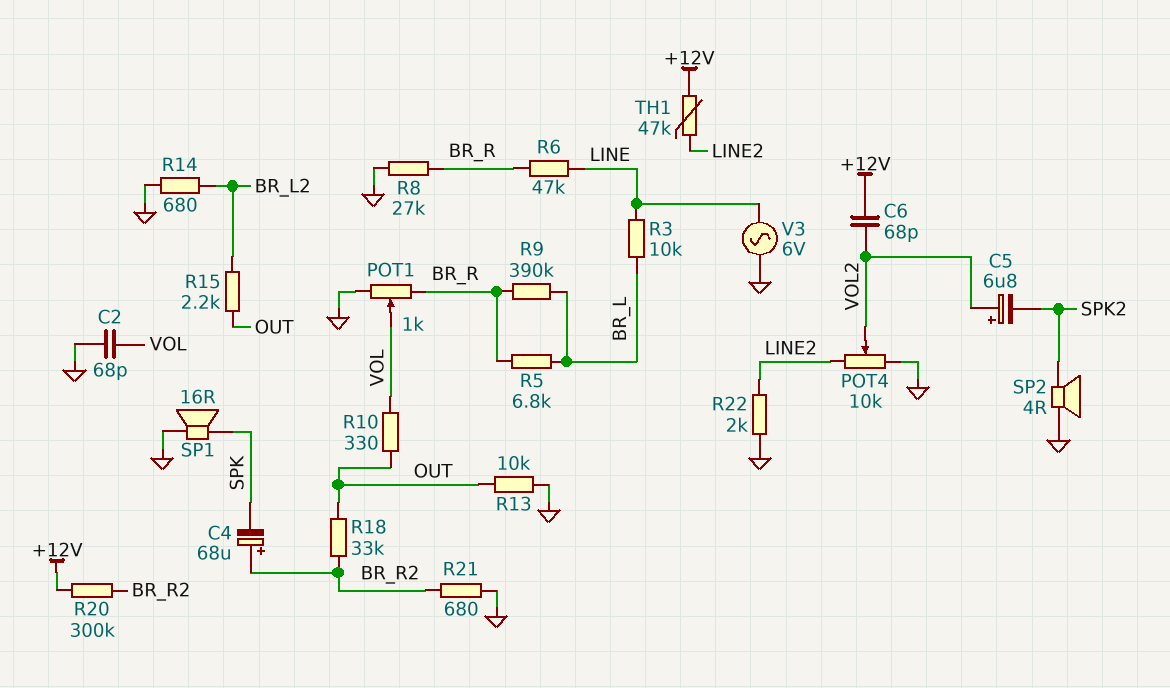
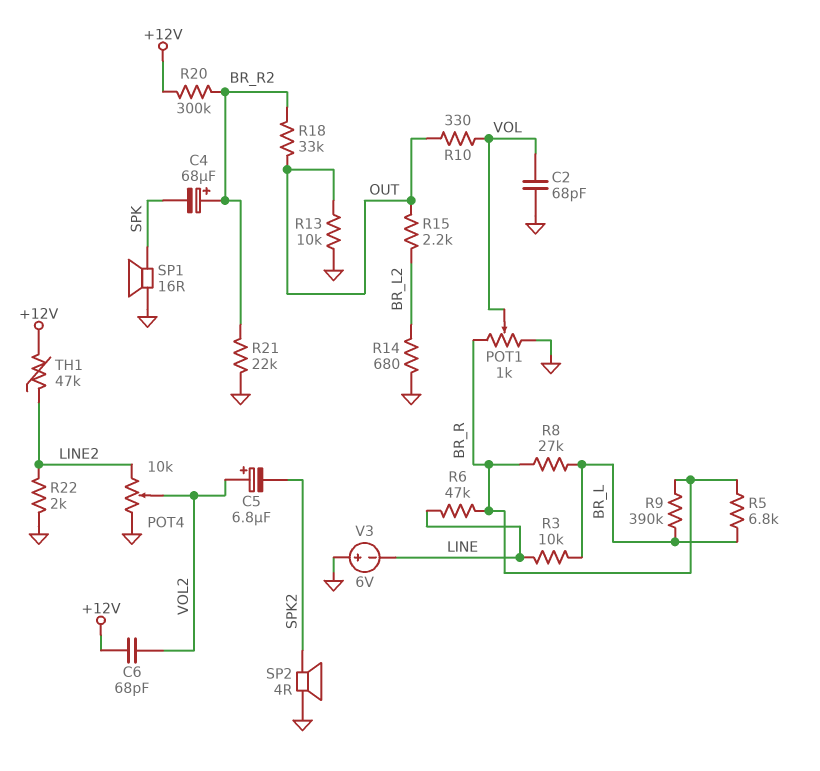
R8: 27k (BR_R, GND) -> 27k (BR_L, BR_R)
R21: 680 (BR_R2, GND) -> 22k (BR_R2, GND)
V3: AC 6V (GND, LINE) -> 6V (plus GND, minus LINE)

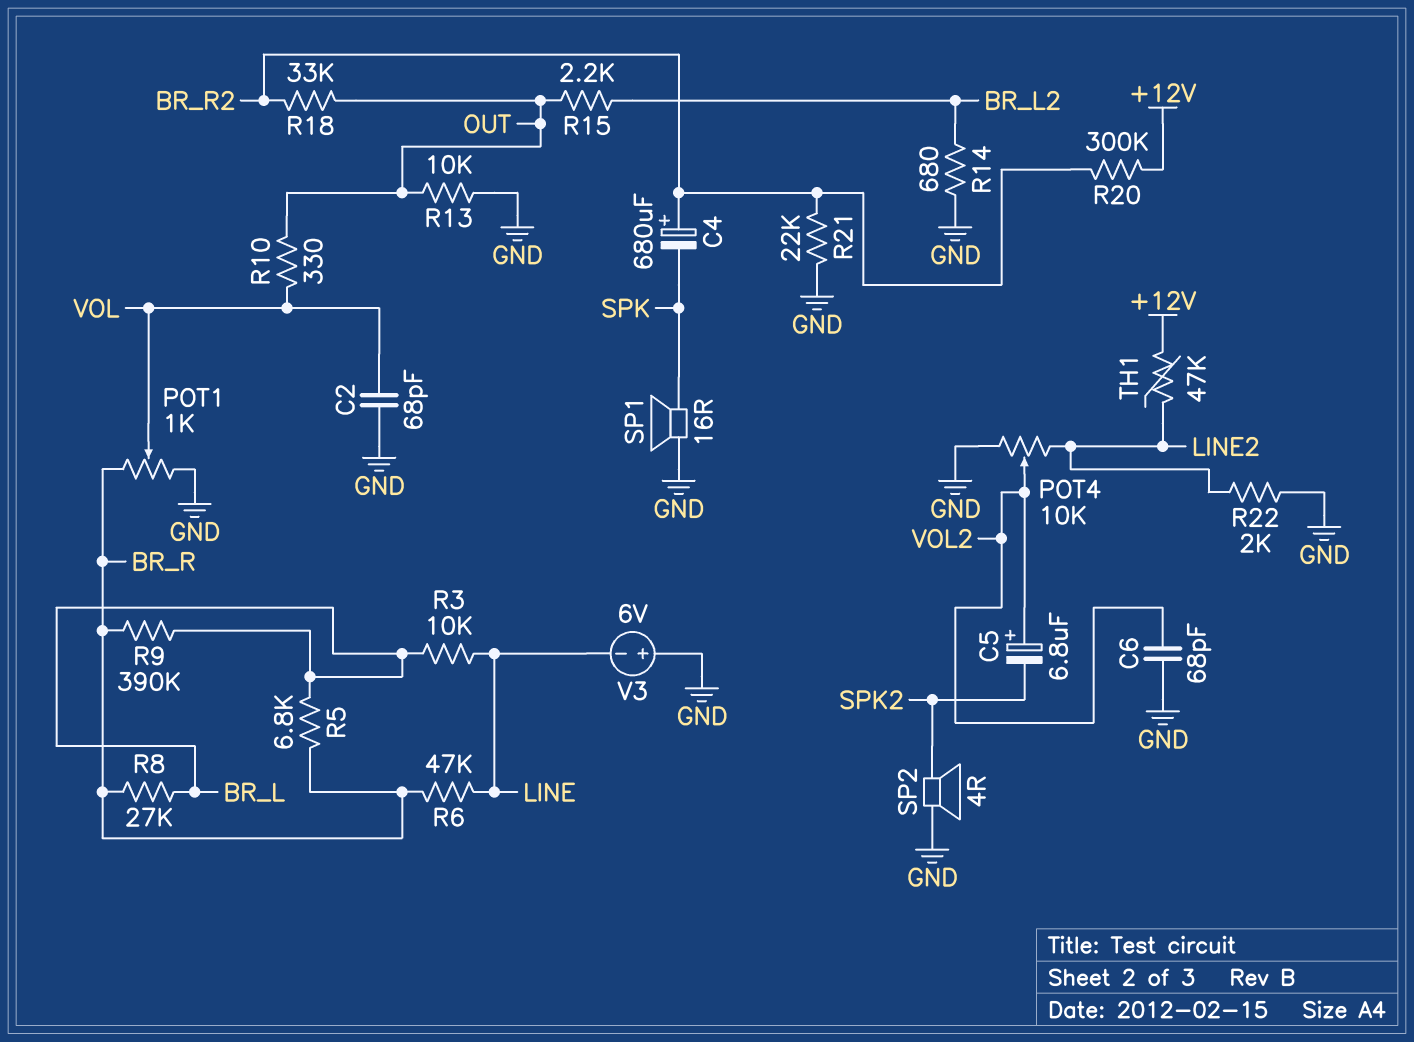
C4: 68uF (plus BR_R2, minus SPK) -> 680uF (plus BR_R2, minus SPK)
C6: 68pF (+12V, VOL2) -> 68pF (GND, VOL2)

